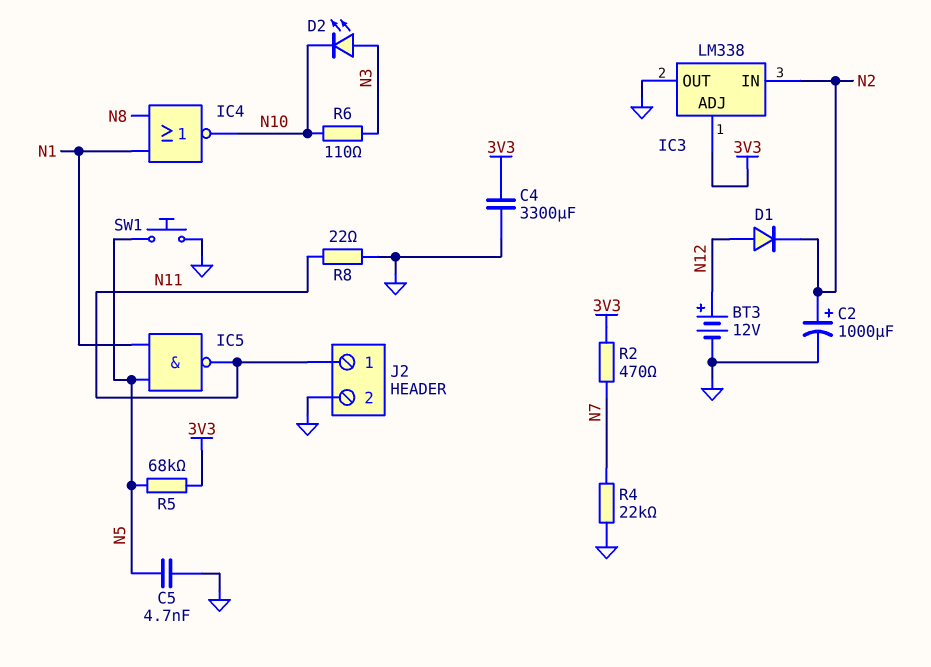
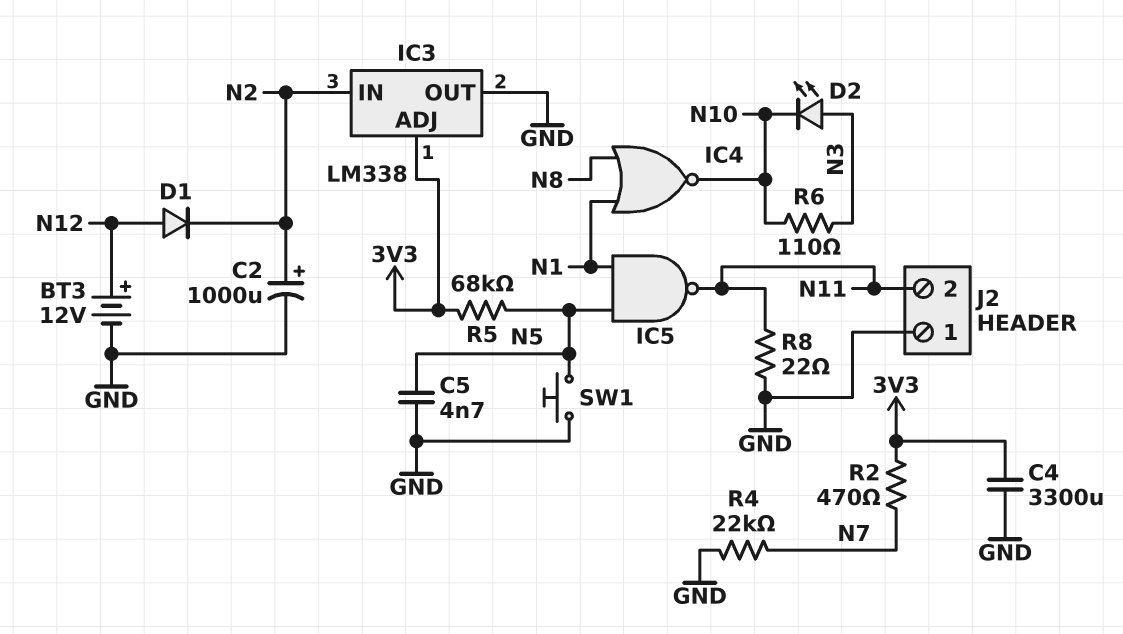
J2 pin 1: N11 -> GND
J2 pin 2: GND -> N11

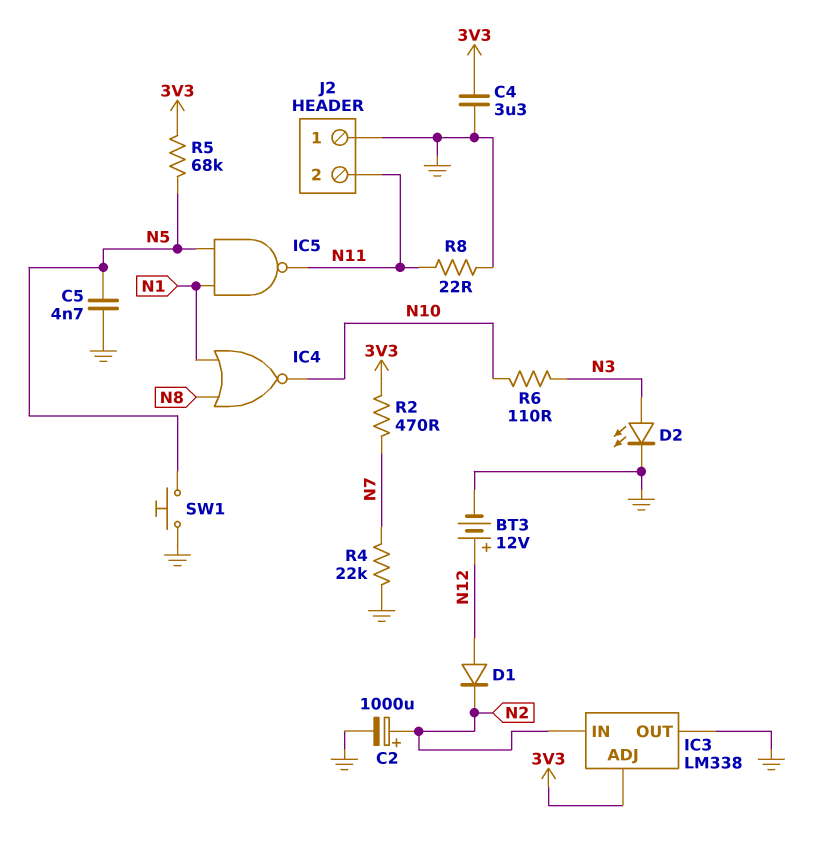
C4: 3300uF (3V3, GND) -> 3.3uF (3V3, GND)
D2: LED (A N3, K N10) -> LED (A N3, K GND)

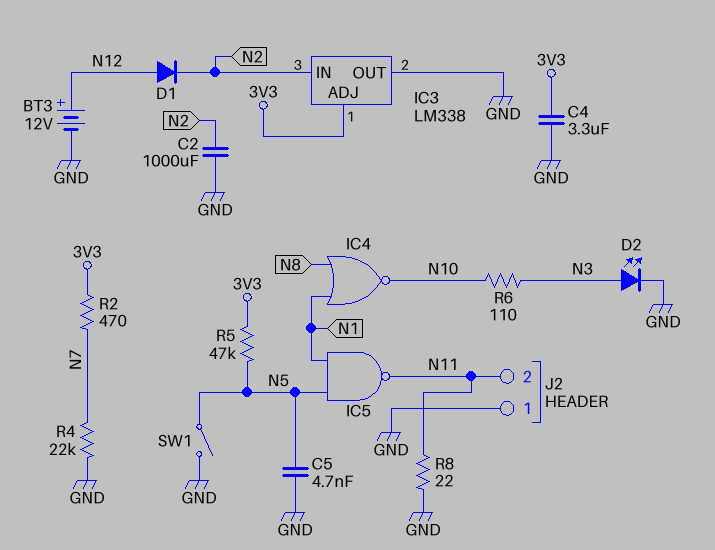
C2: 1000uF (plus N2, minus GND) -> 1000uF (GND, N2)
R5: 68k (3V3, N5) -> 47k (3V3, N5)
SW1: button (GND, N5) -> switch (GND, N5)

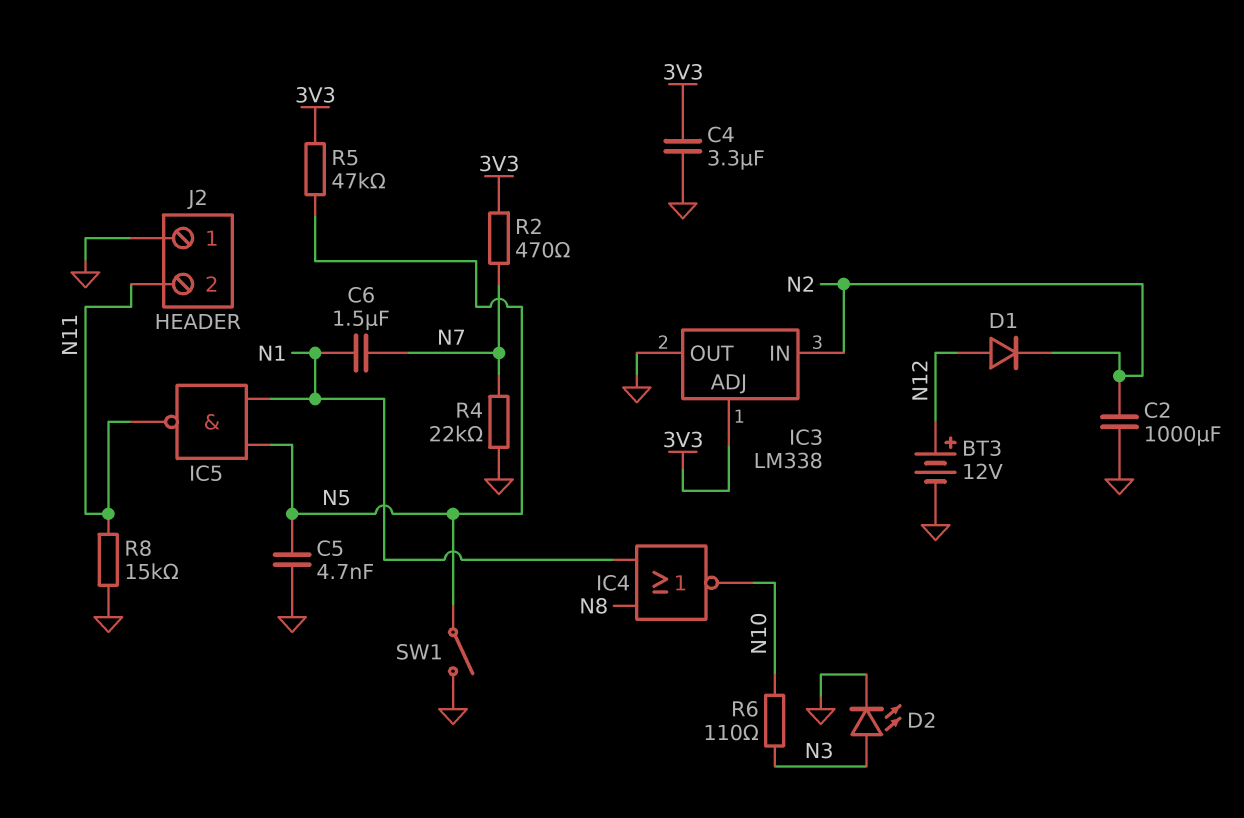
C6: none -> 1.5uF (N1, N7)
R8: 22 (GND, N11) -> 15k (GND, N11)

